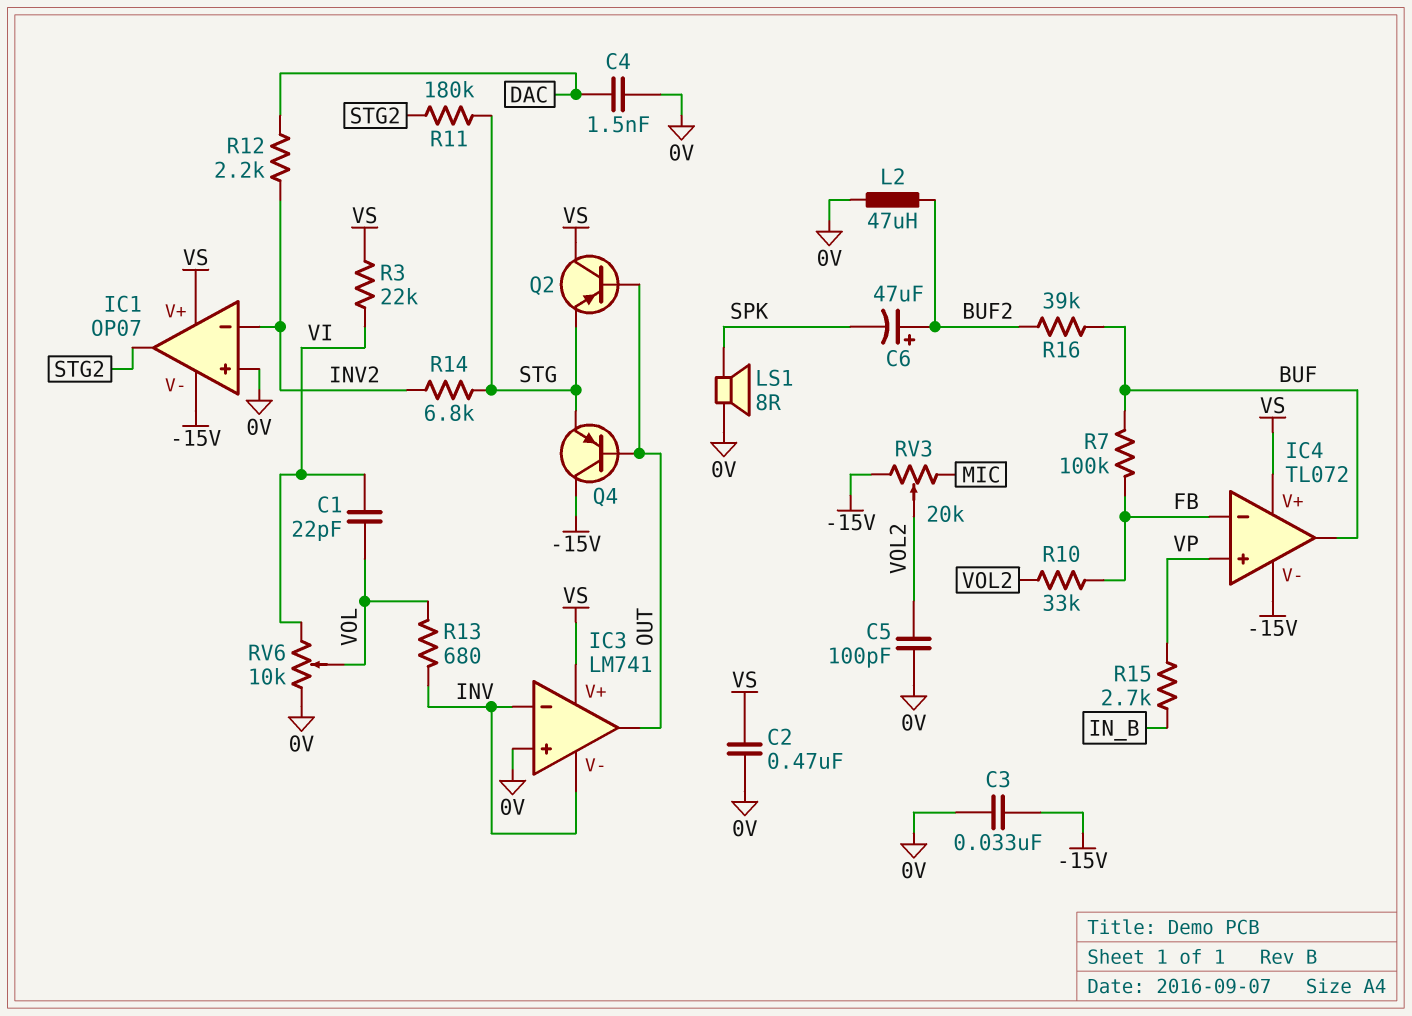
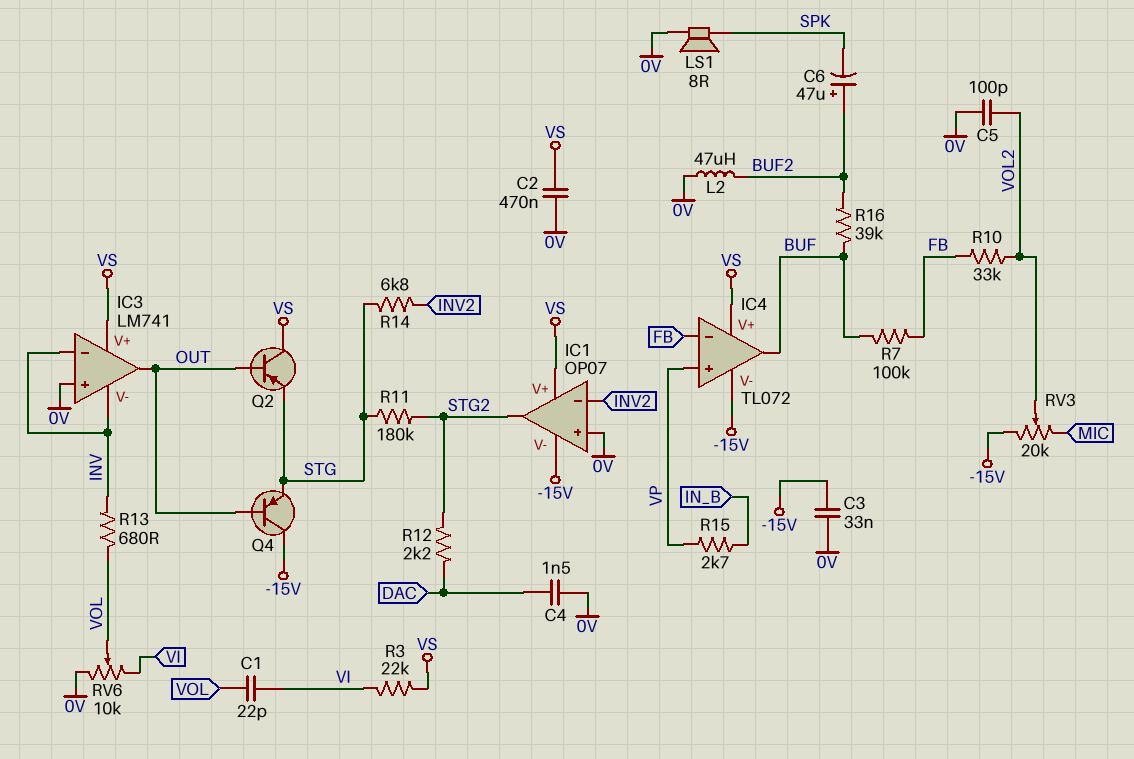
R12: 2.2k (DAC, INV2) -> 2.2k (DAC, STG2)

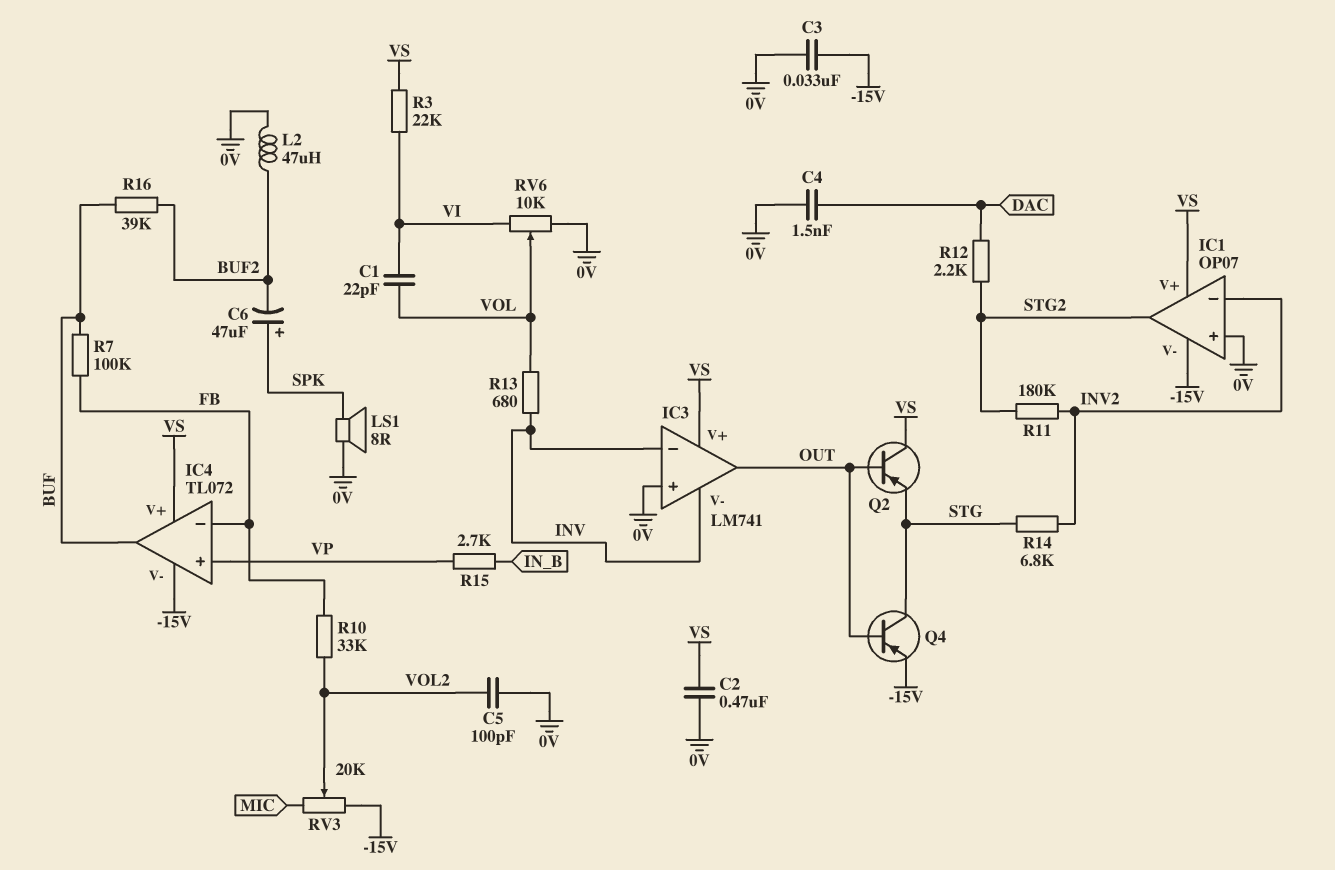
C6: 47uF (plus BUF2, minus SPK) -> 47uF (plus SPK, minus BUF2)
Q4: PNP (B OUT, C -15V, E STG) -> PNP (B OUT, C STG, E -15V)
R11: 180k (STG, STG2) -> 180k (INV2, STG2)

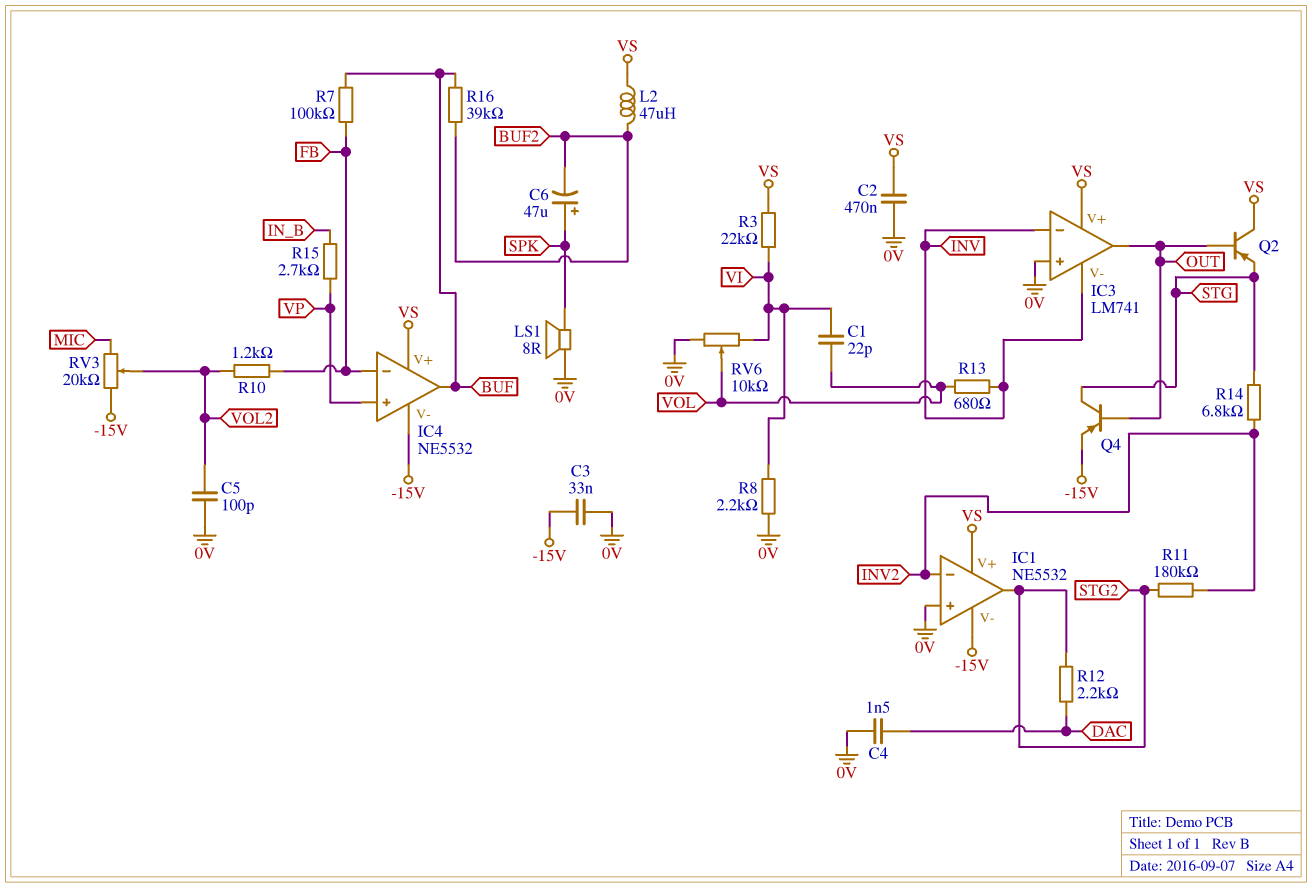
IC1: OP07 -> NE5532
IC4: TL072 -> NE5532
L2: 47uH (0V, BUF2) -> 47uH (BUF2, VS)
R8: none -> 2.2k (0V, VI)
R10: 33k (FB, VOL2) -> 1.2k (FB, VOL2)

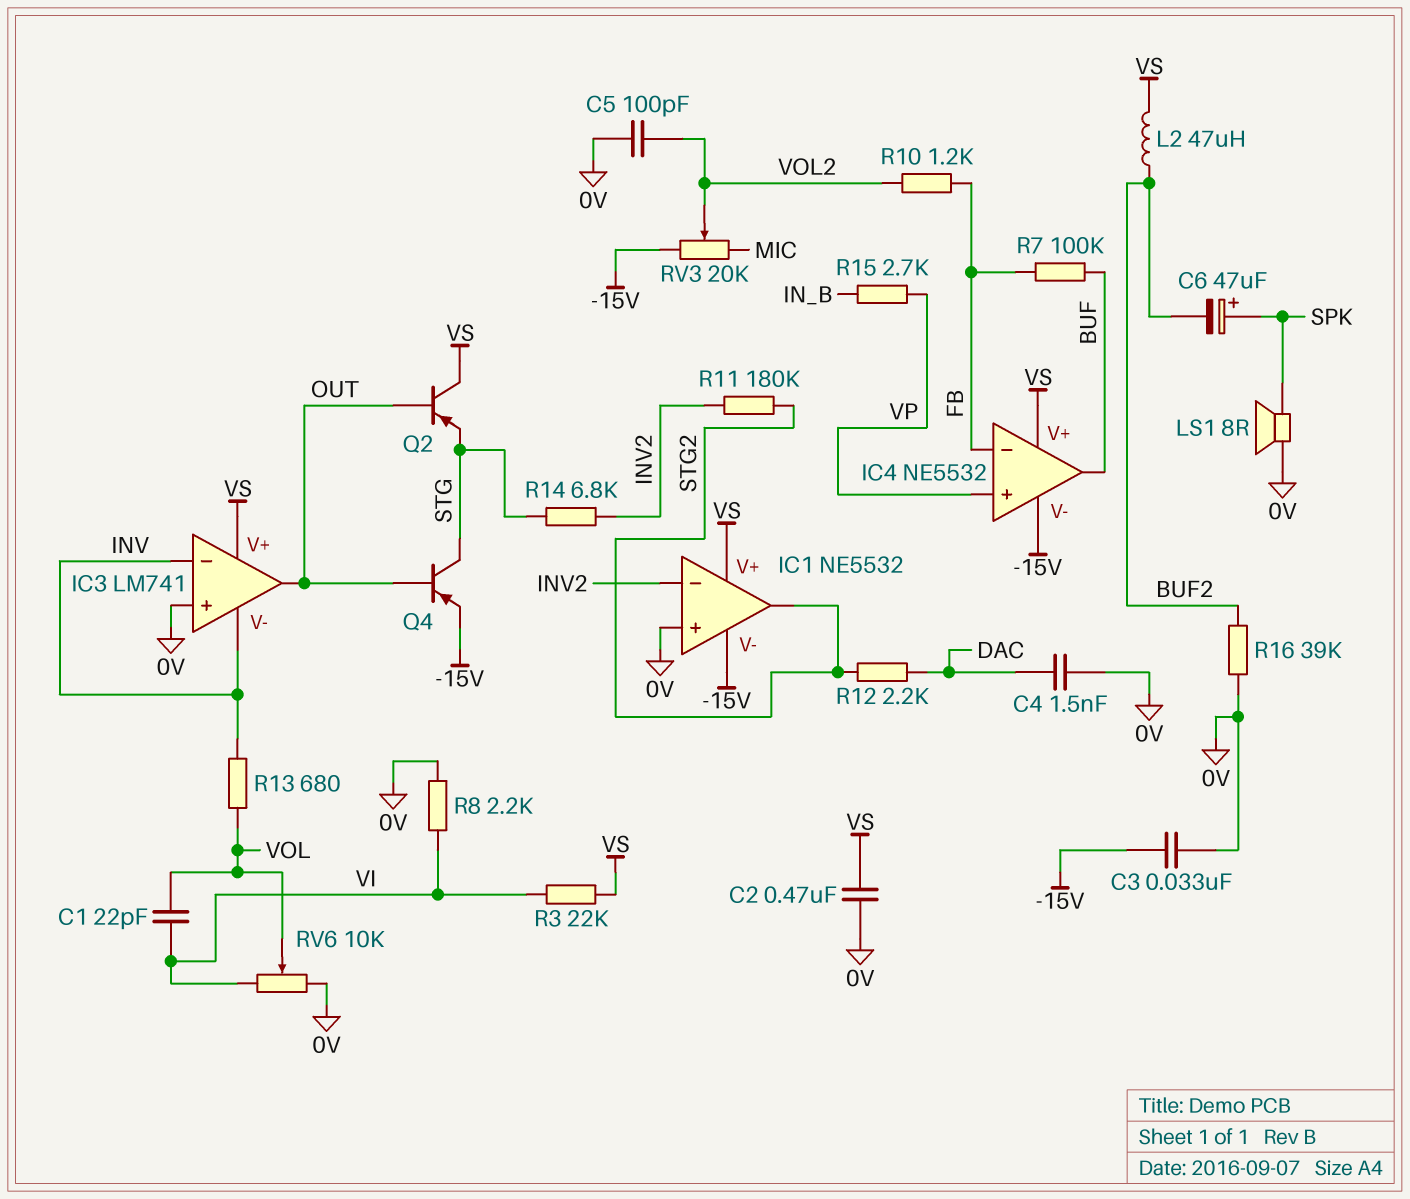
R16: 39k (BUF, BUF2) -> 39k (0V, BUF2)

